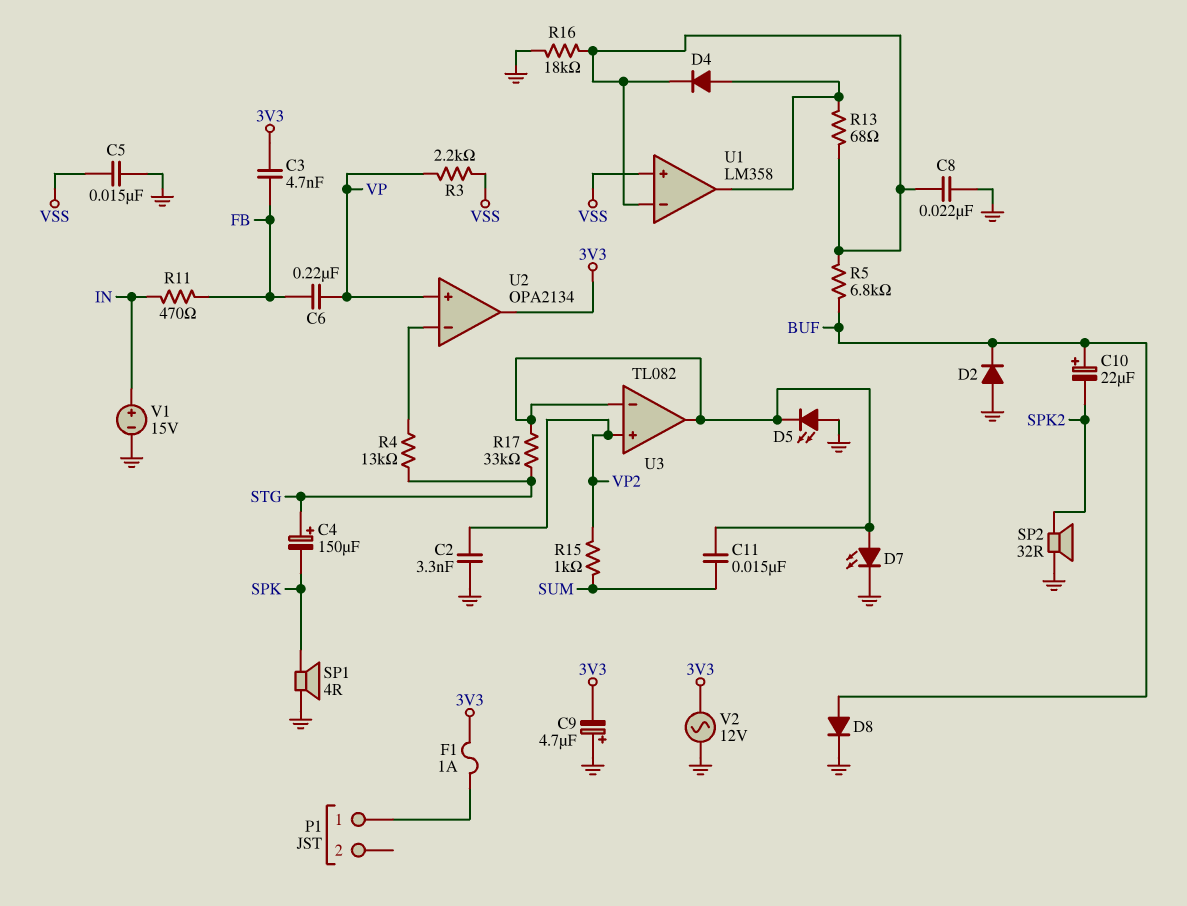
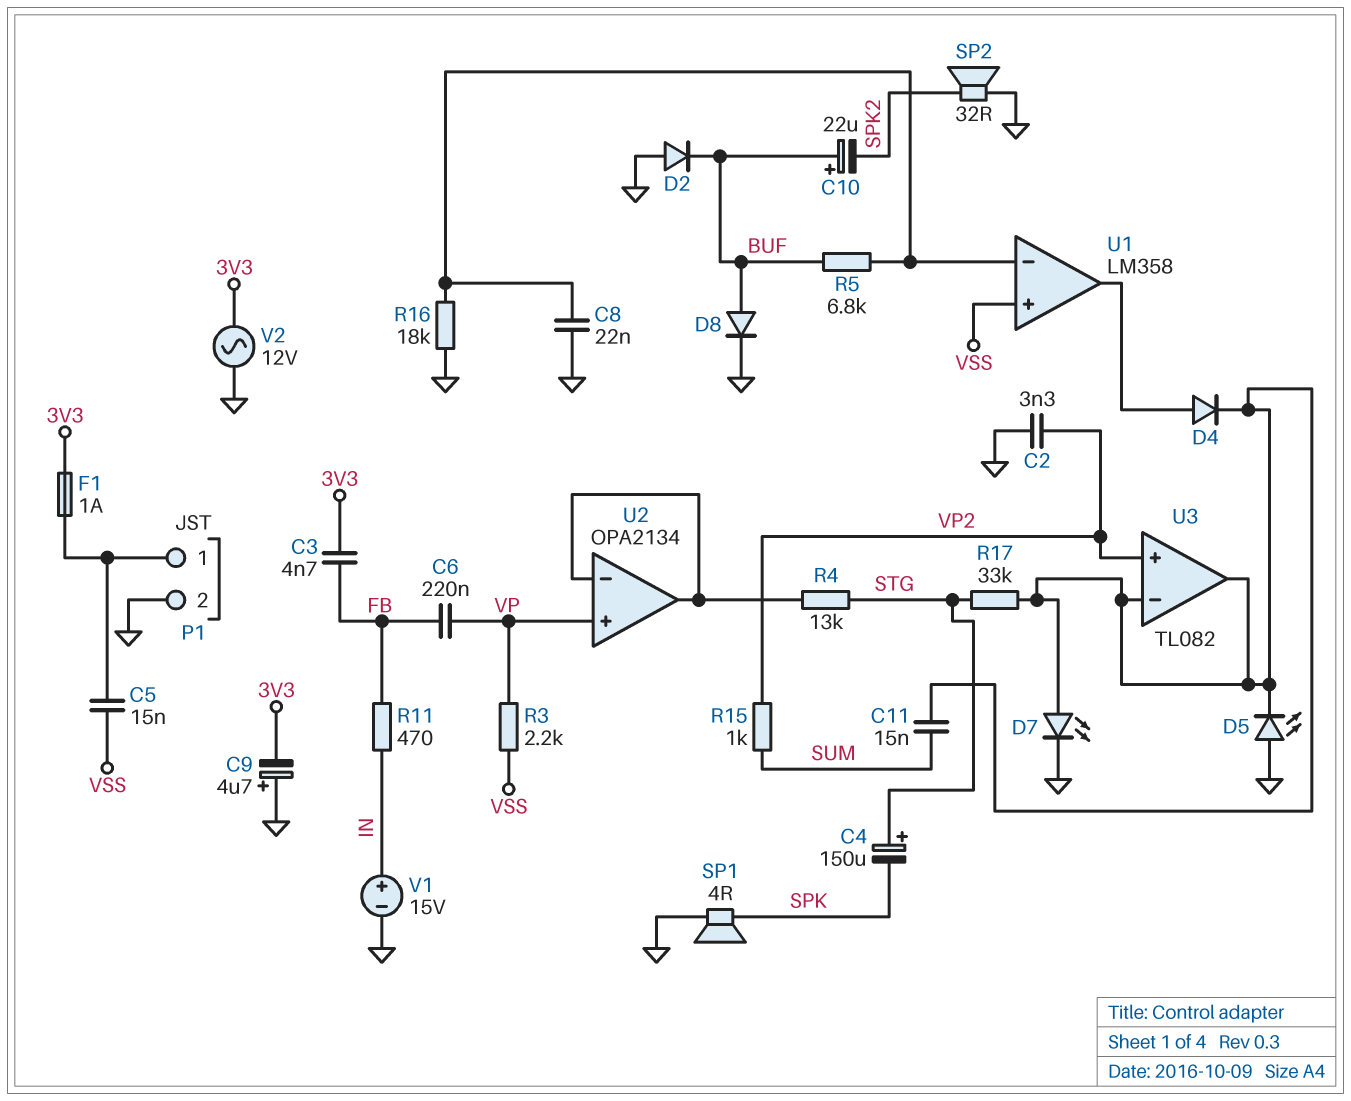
C5: 15nF (GND, VSS) -> 15nF (P1/1, VSS)
D4: diode (A U1/out, K U1/in-) -> diode (A U1/out, K U3/in-)
P1 pin 2: none -> GND
R13: 68 (U1/in-, U1/out) -> none
U2 pin out: 3V3 -> U2/in-

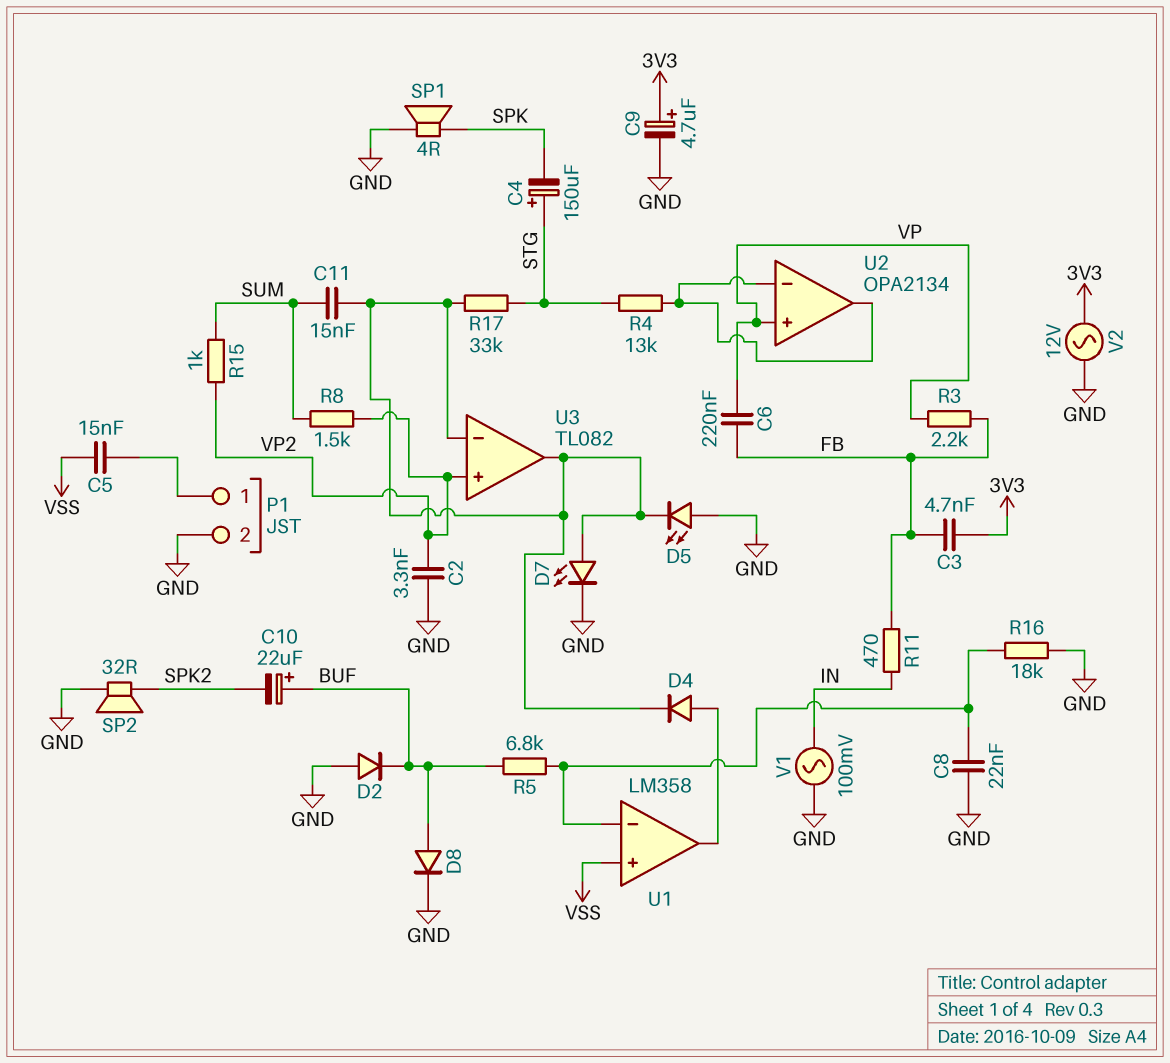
C9: 4.7uF (plus GND, minus 3V3) -> 4.7uF (plus 3V3, minus GND)
F1: 1A (3V3, P1/1) -> none
R3: 2.2k (VP, VSS) -> 2.2k (FB, VP)
R8: none -> 1.5k (SUM, VP2)
V1: 15V (plus IN, minus GND) -> AC 100mV (GND, IN)

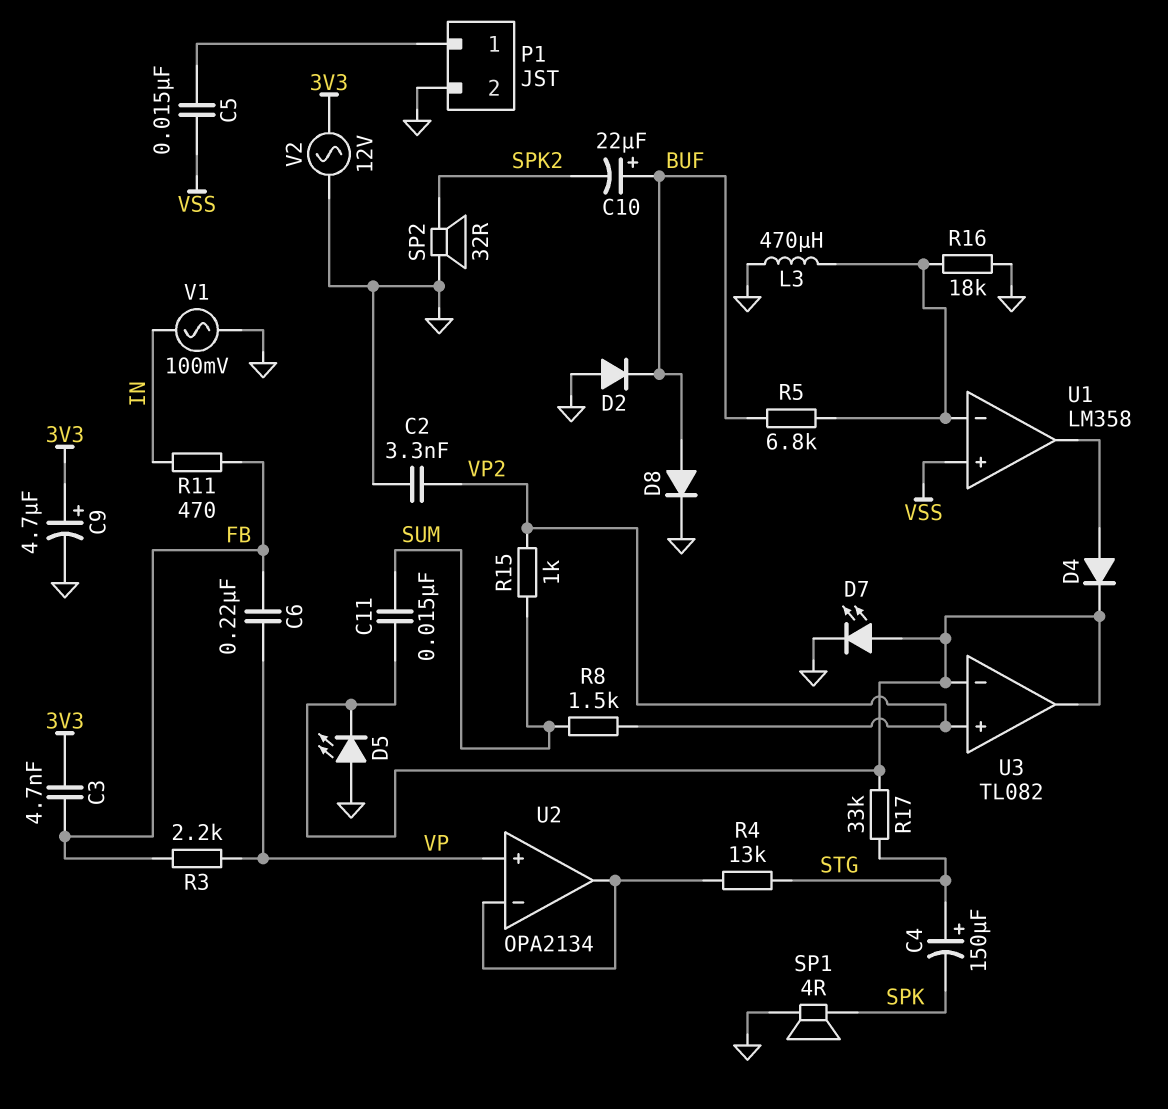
C8: 22nF (GND, U1/in-) -> none
L3: none -> 470uH (GND, U1/in-)

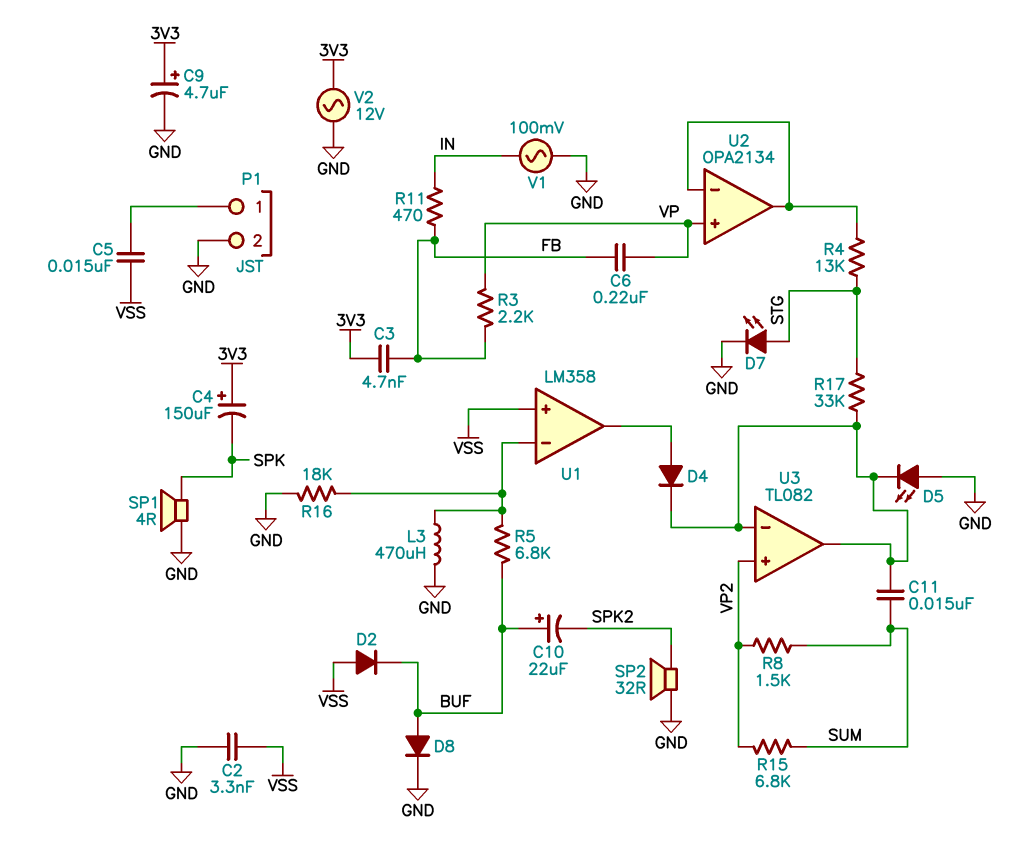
C2: 3.3nF (GND, VP2) -> 3.3nF (GND, VSS)
C4: 150uF (plus STG, minus SPK) -> 150uF (plus 3V3, minus SPK)
D2: diode (A GND, K BUF) -> diode (A VSS, K BUF)
D7: LED (A U3/in-, K GND) -> LED (A STG, K GND)
R15: 1k (SUM, VP2) -> 6.8k (SUM, VP2)

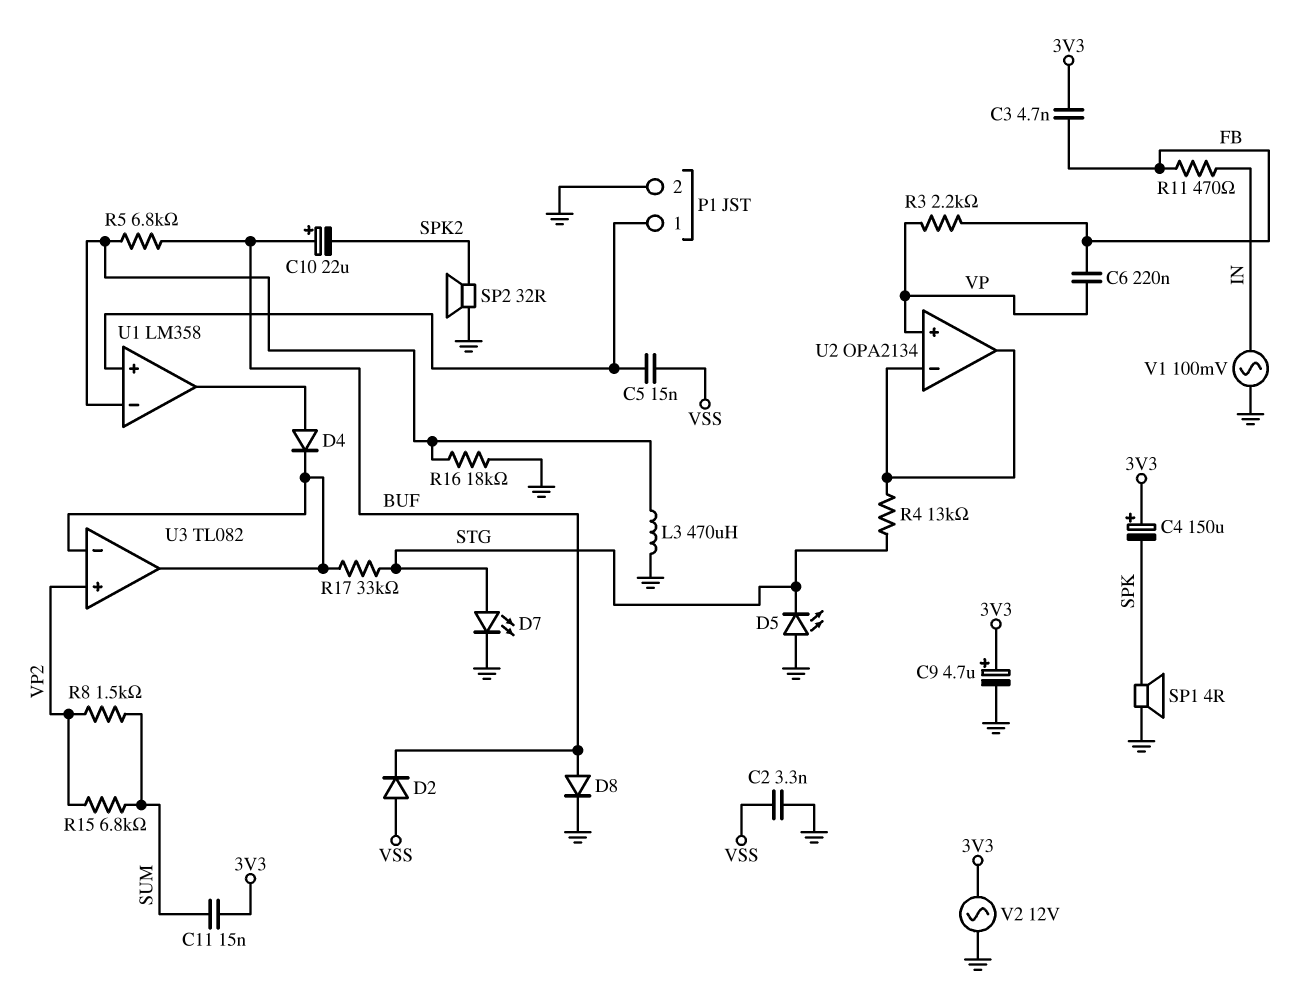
C11: 15nF (SUM, U3/in-) -> 15nF (3V3, SUM)
D5: LED (A GND, K U3/in-) -> LED (A GND, K STG)
U1 pin in+: VSS -> P1/1

